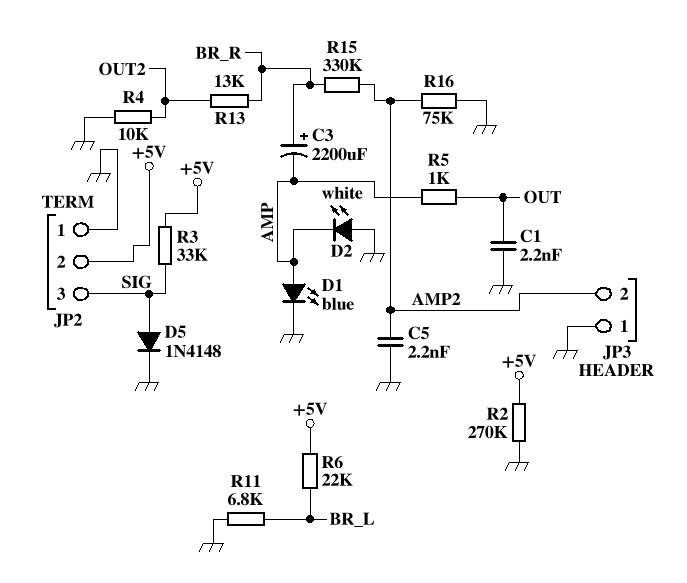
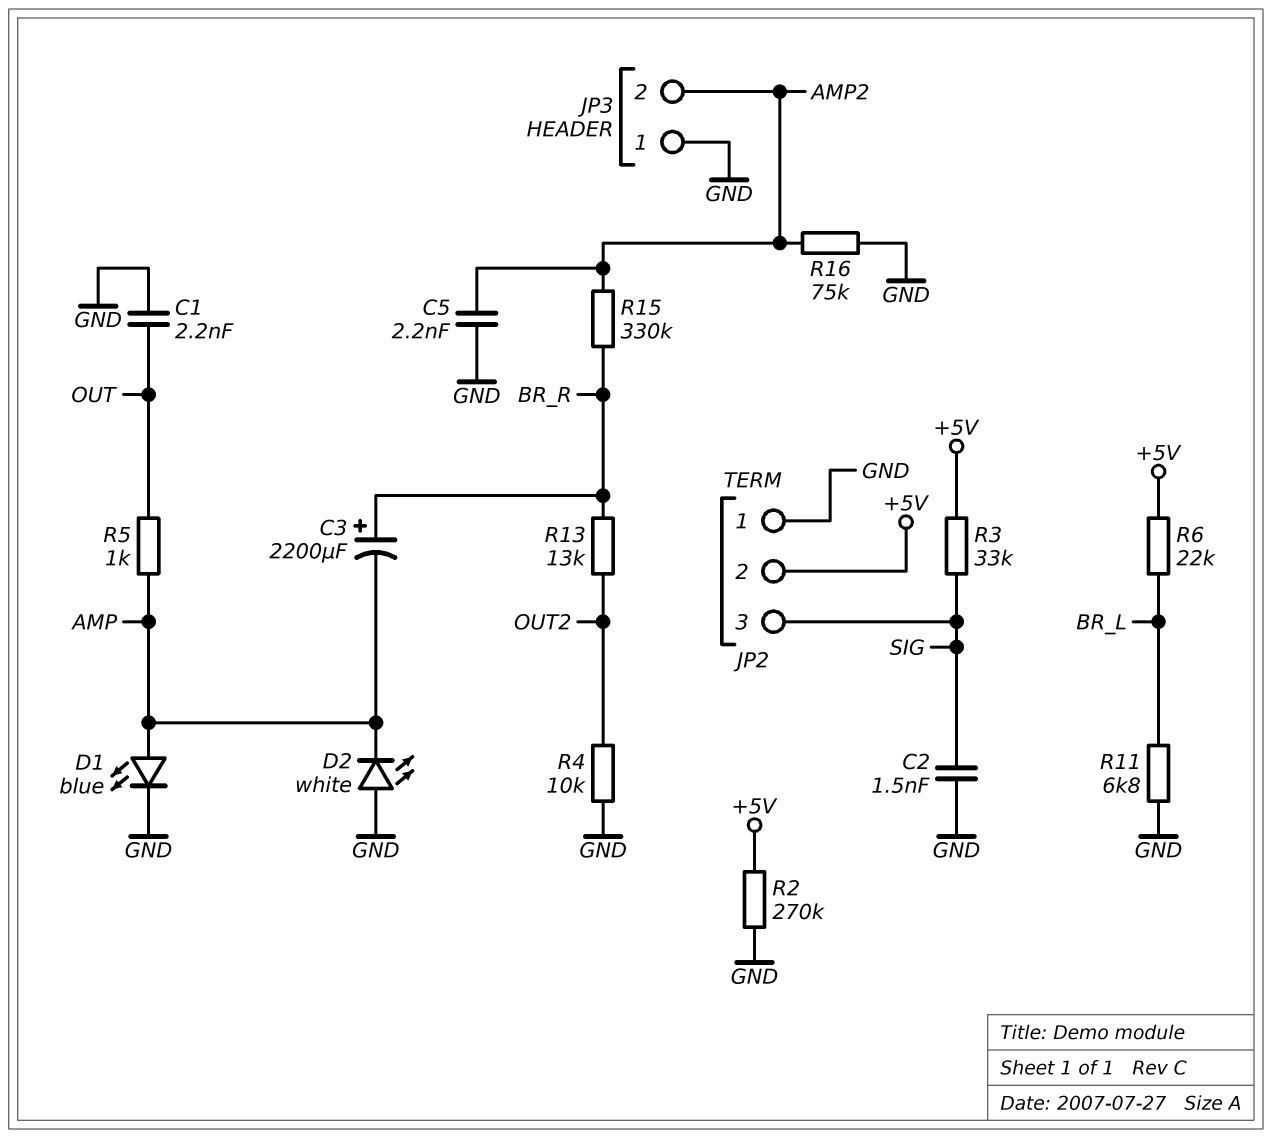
C2: none -> 1.5nF (GND, SIG)
D5: diode 1N4148 (A SIG, K GND) -> none

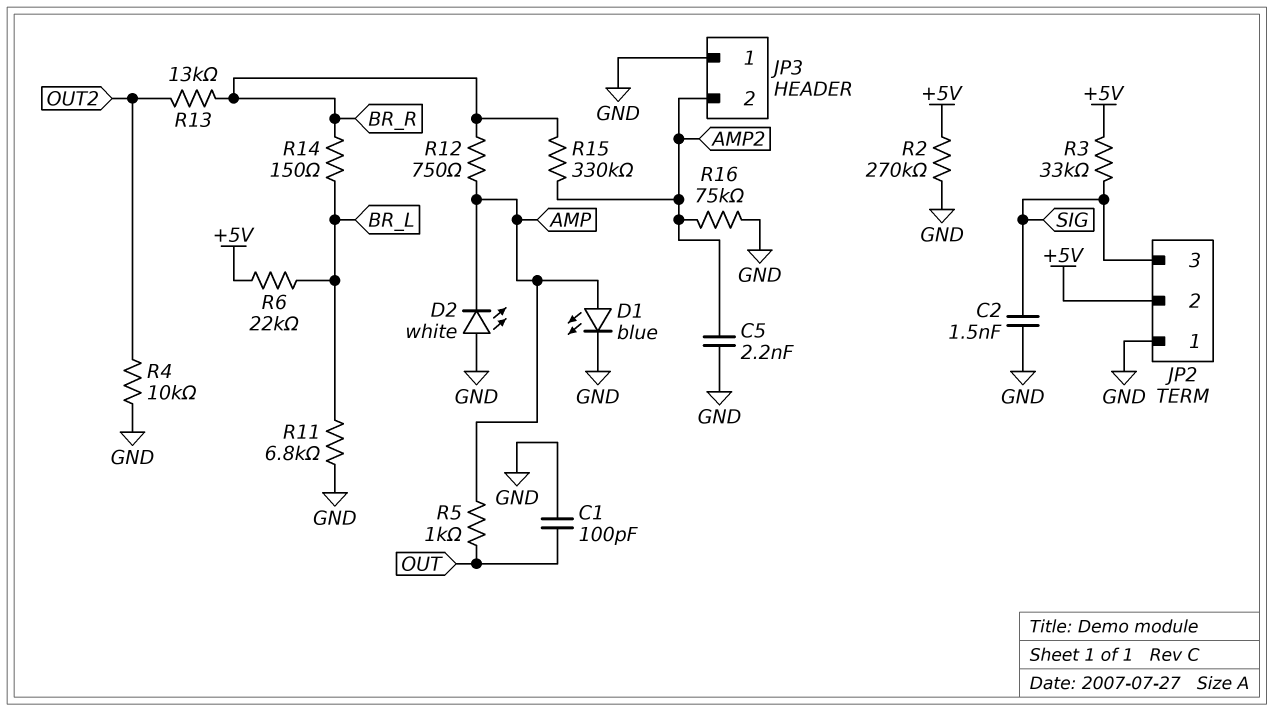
C1: 2.2nF (GND, OUT) -> 100pF (GND, OUT)
C3: 2200uF (plus BR_R, minus AMP) -> none
R12: none -> 750 (AMP, BR_R)
R14: none -> 150 (BR_L, BR_R)

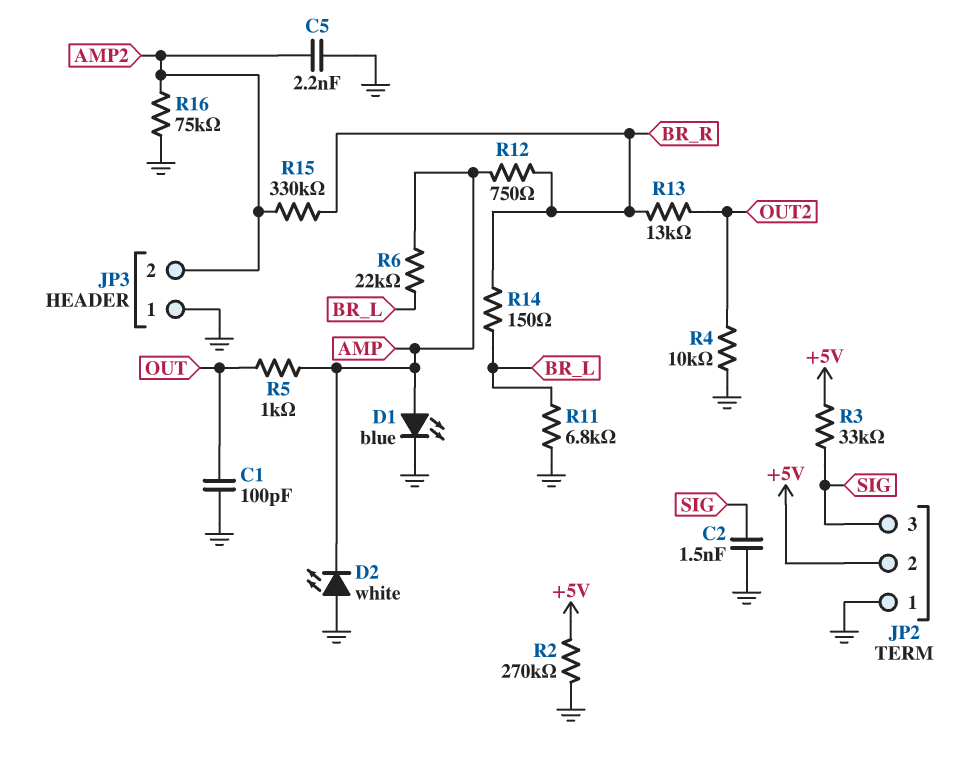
R6: 22k (+5V, BR_L) -> 22k (AMP, BR_L)

